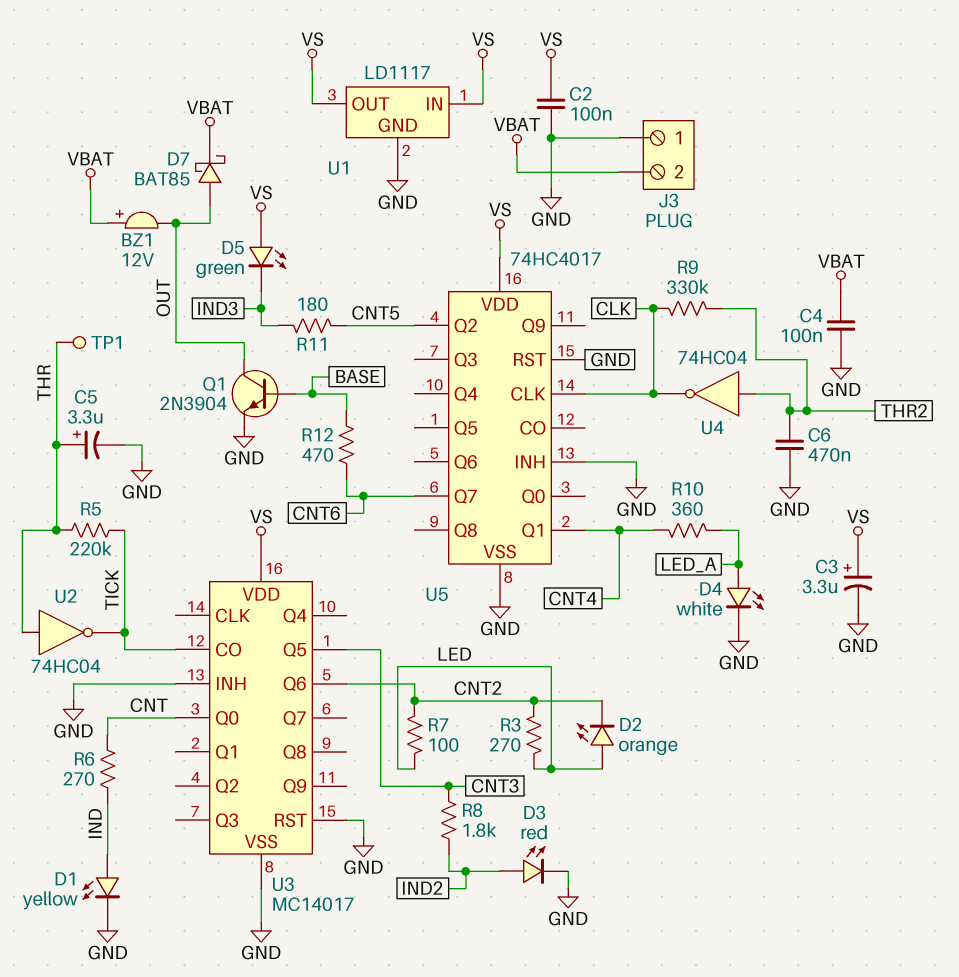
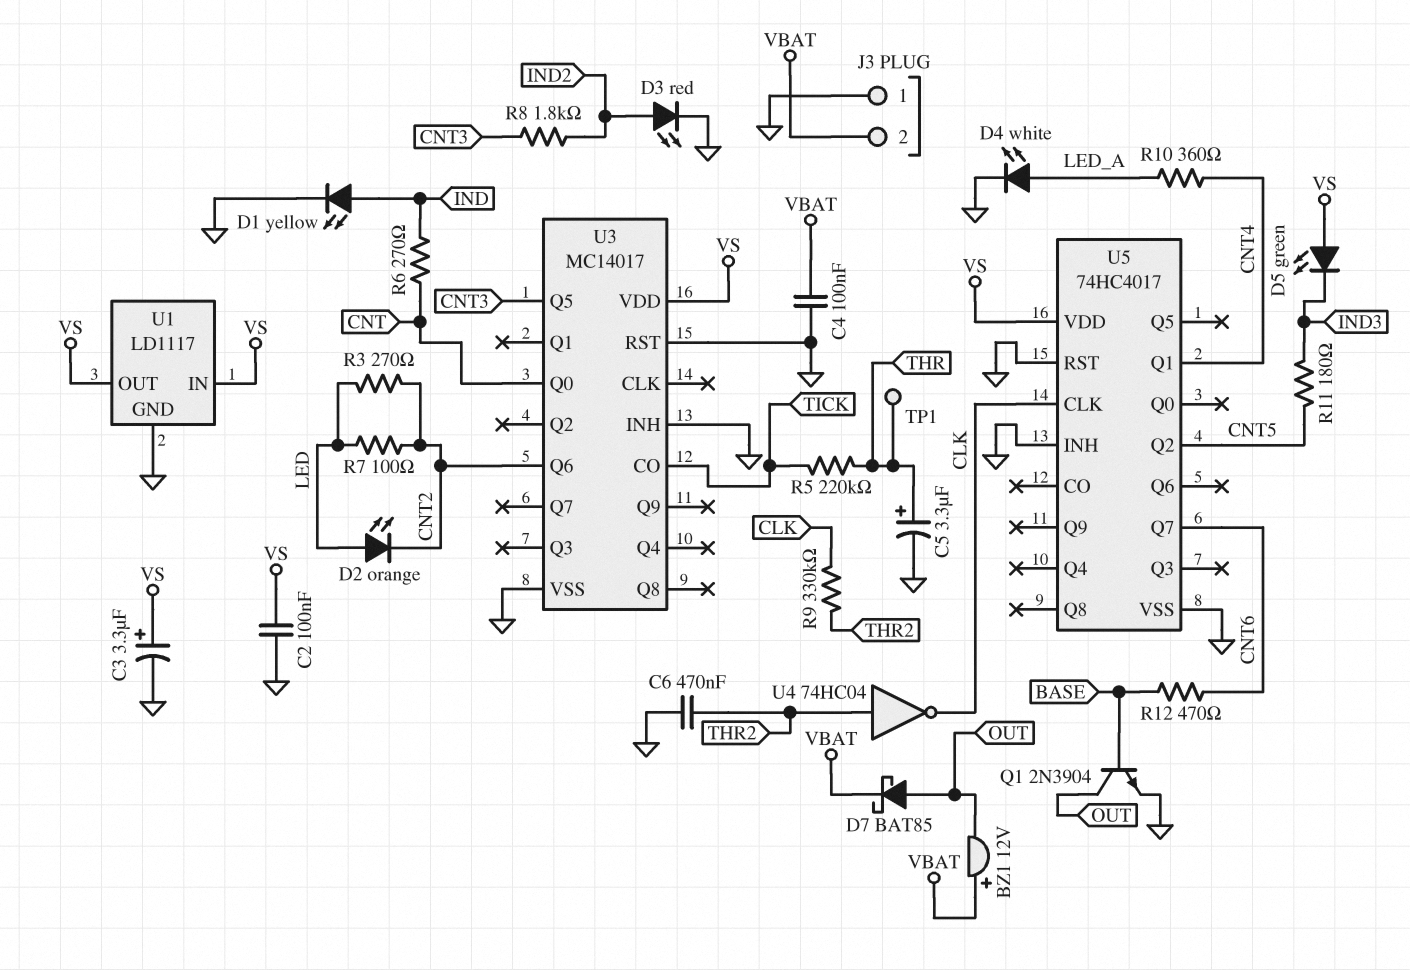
U2: NOT 74HC04 (in THR, out TICK) -> none

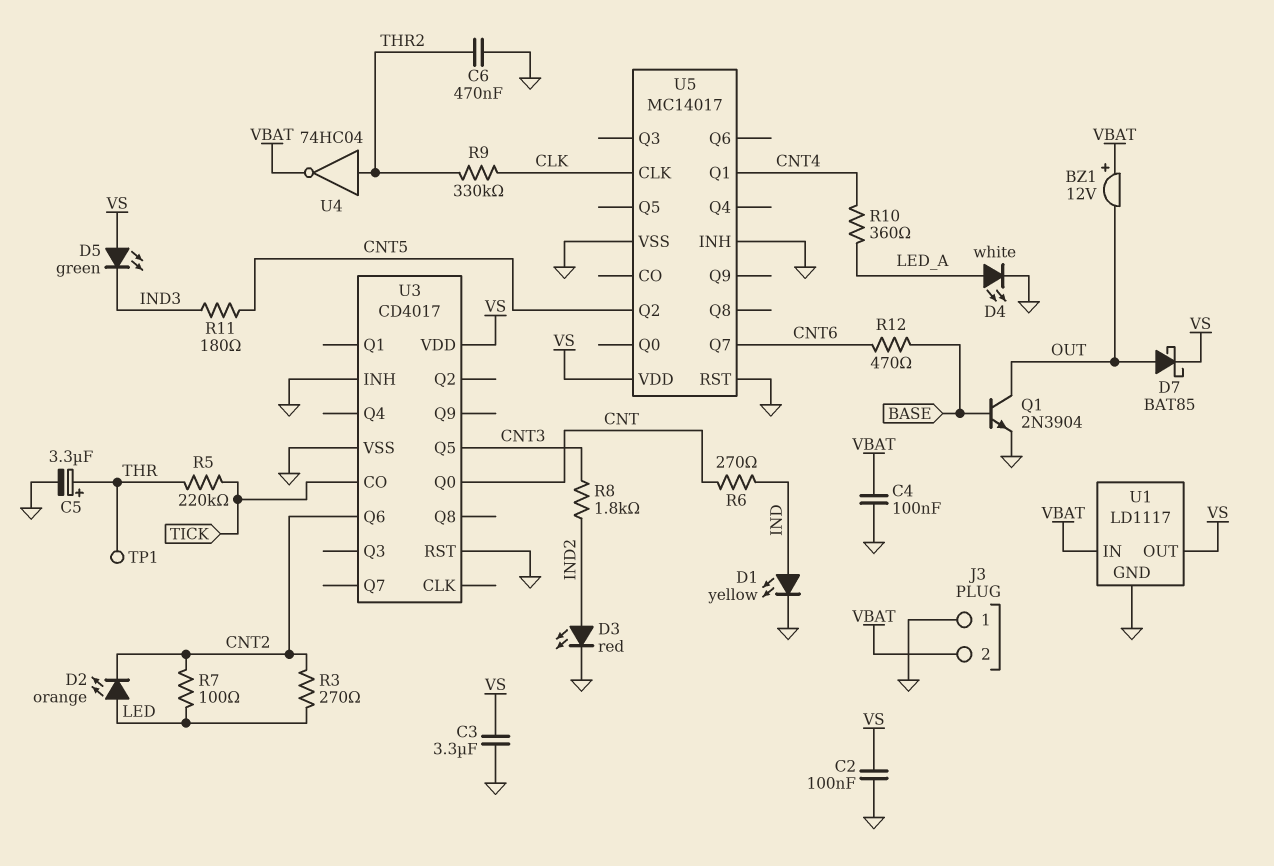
C3: 3.3uF (plus VS, minus GND) -> 3.3uF (GND, VS)
D7: schottky BAT85 (A OUT, K VBAT) -> schottky BAT85 (A OUT, K VS)
U1 pin IN: VS -> VBAT
U3: MC14017 -> CD4017
U4: NOT 74HC04 (in THR2, out CLK) -> NOT 74HC04 (in THR2, out VBAT)
U5: 74HC4017 -> MC14017

